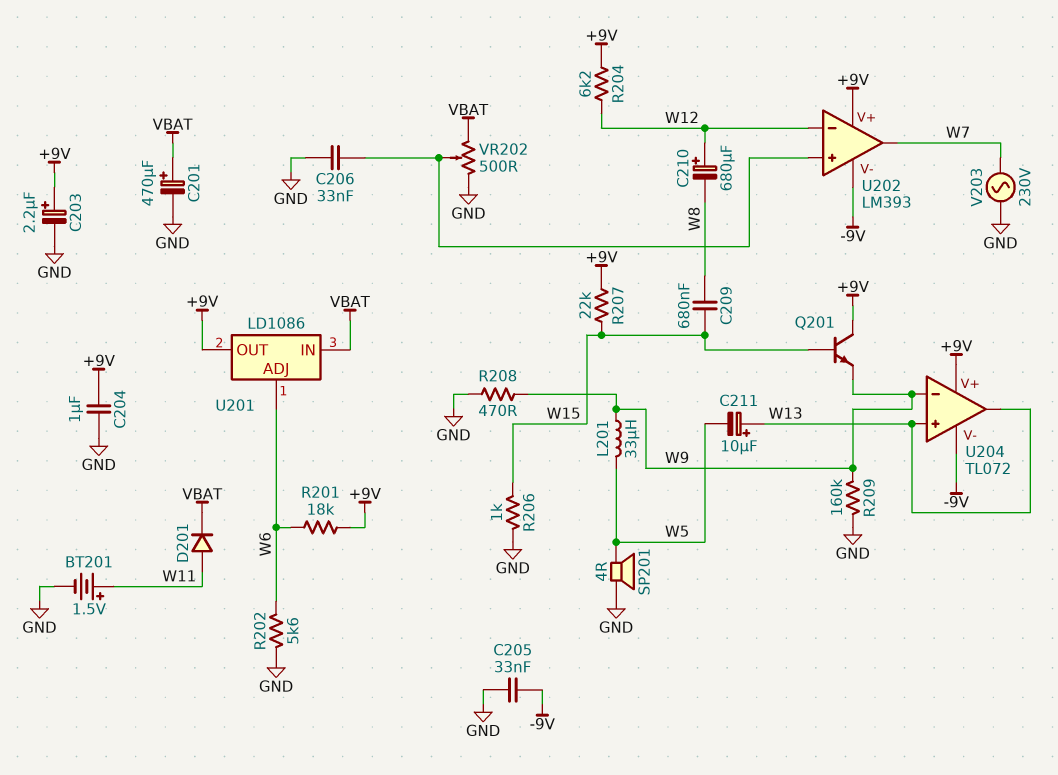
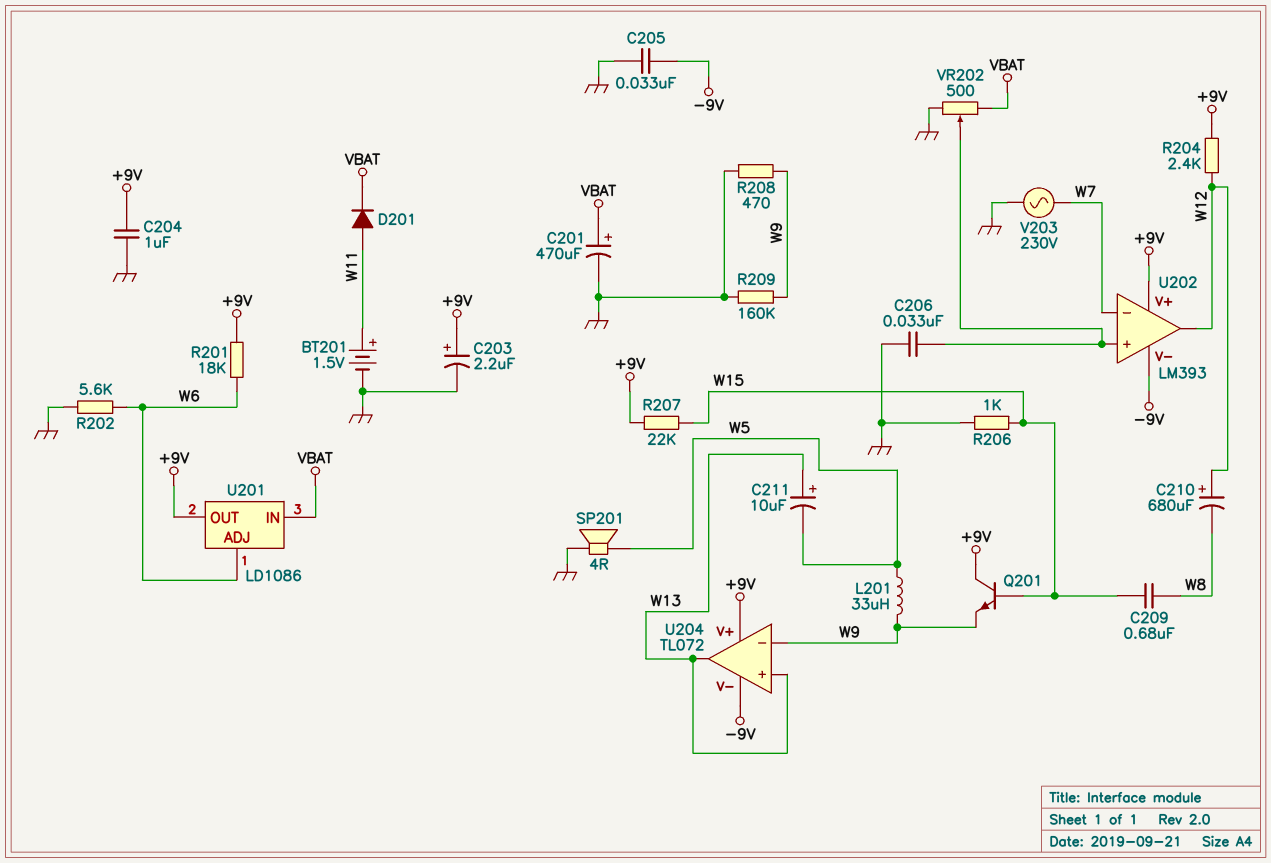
R204: 6.2k (+9V, W12) -> 2.4k (+9V, W12)
U202 pin in-: W12 -> W7
U202 pin out: W7 -> W12

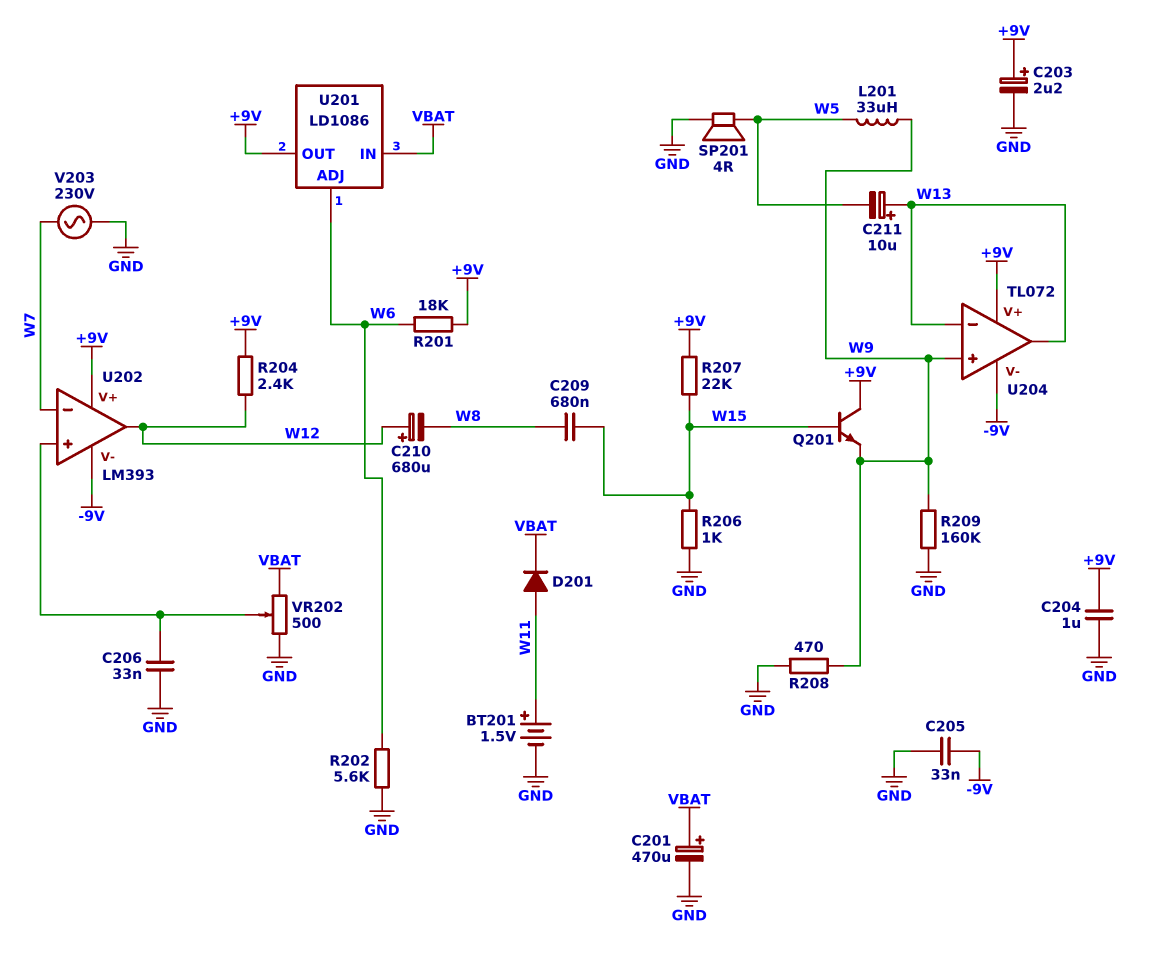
U204 pin in+: W13 -> W9
U204 pin in-: W9 -> W13

